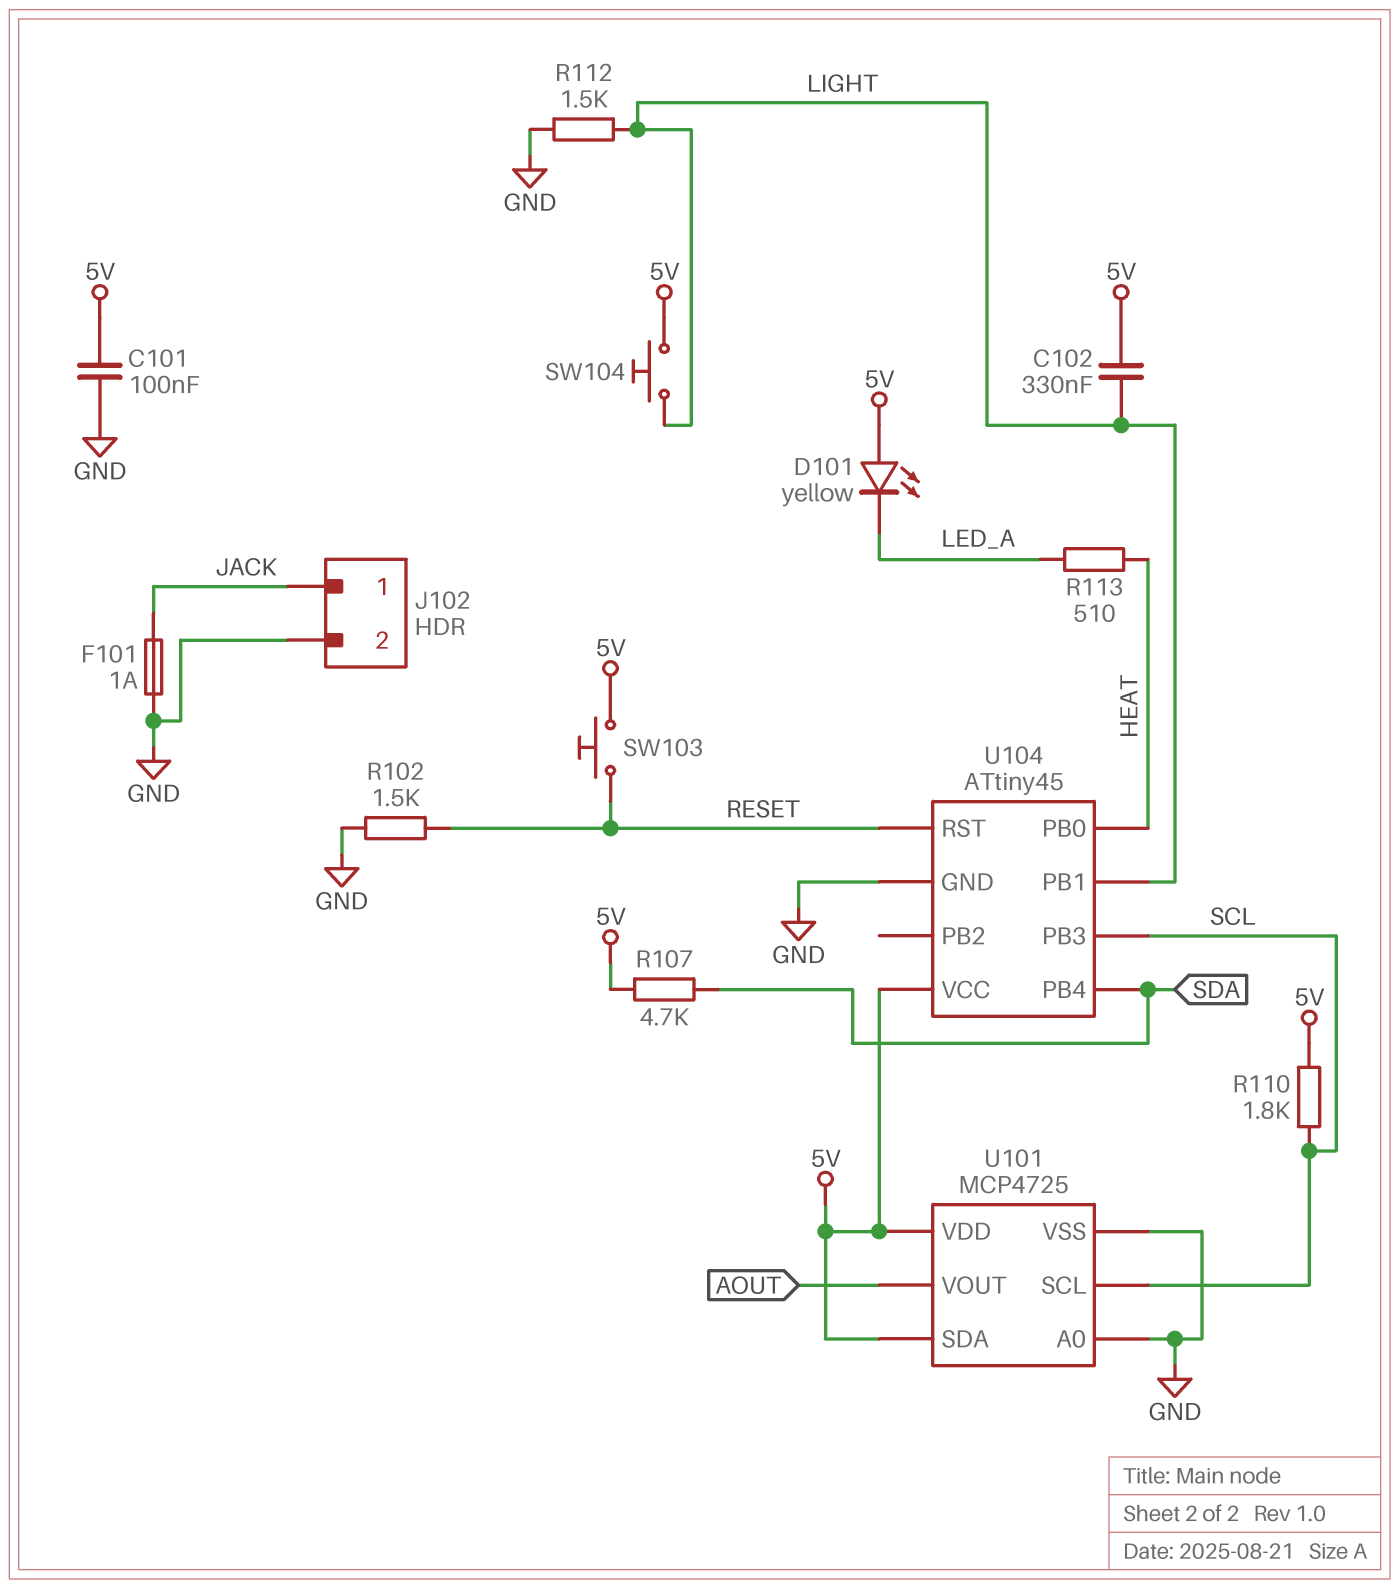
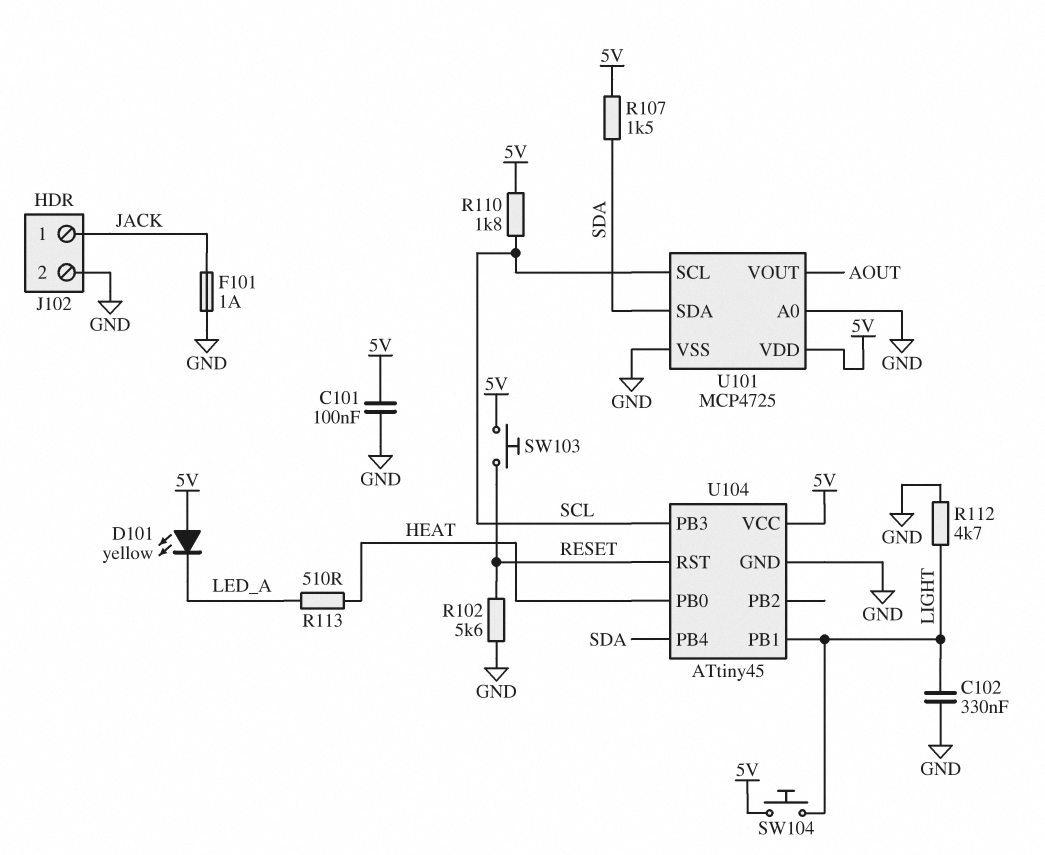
C102: 330nF (5V, LIGHT) -> 330nF (GND, LIGHT)
R102: 1.5k (GND, RESET) -> 5.6k (GND, RESET)
R107: 4.7k (5V, SDA) -> 1.5k (5V, SDA)
R112: 1.5k (GND, LIGHT) -> 4.7k (GND, LIGHT)
U101 pin SDA: 5V -> SDA

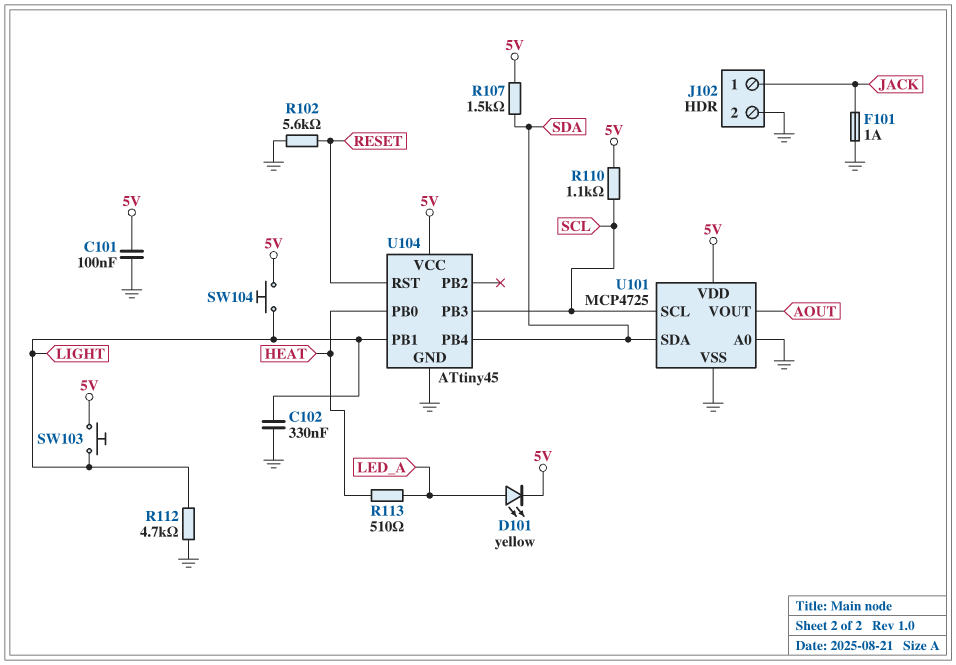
D101: LED yellow (A 5V, K LED_A) -> LED yellow (A LED_A, K 5V)
R110: 1.8k (5V, SCL) -> 1.1k (5V, SCL)
SW103: button (5V, RESET) -> button (5V, LIGHT)

